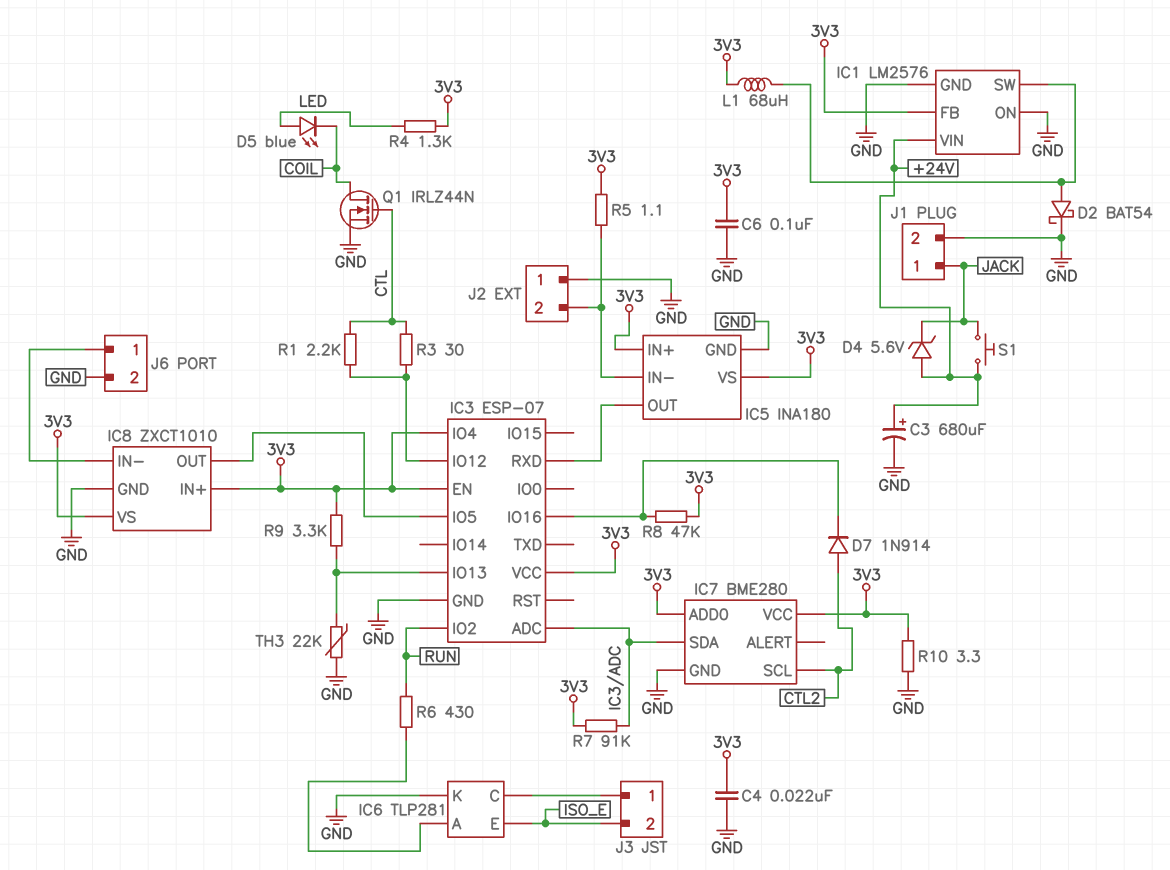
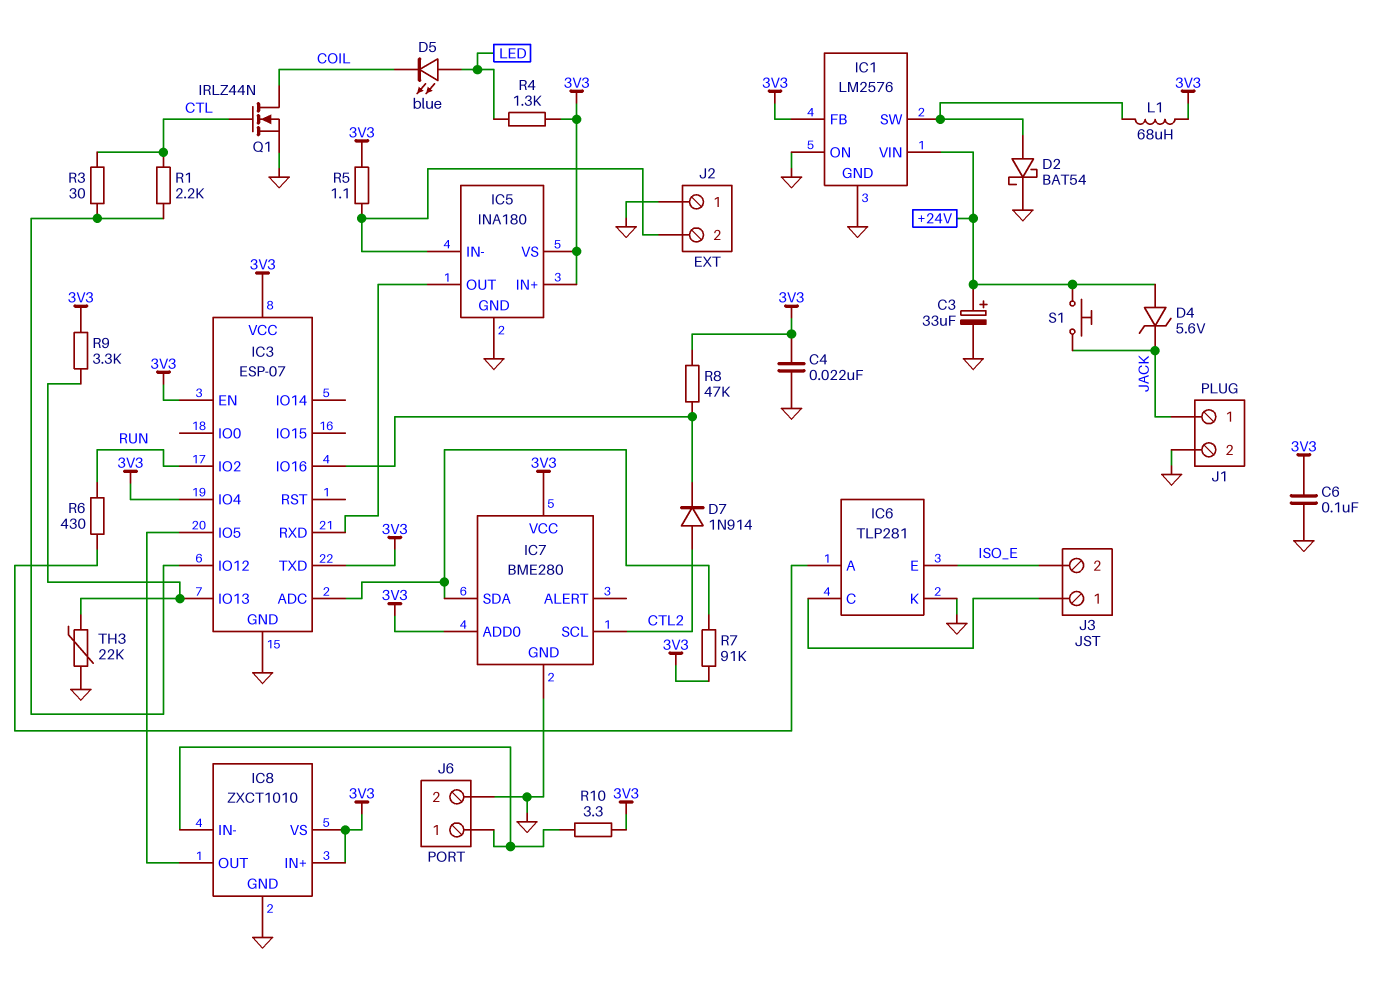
C3: 680uF (plus +24V, minus GND) -> 33uF (plus +24V, minus GND)
IC3 pin TXD: none -> 3V3
R10: 3.3 (3V3, GND) -> 3.3 (3V3, IC8/IN-)

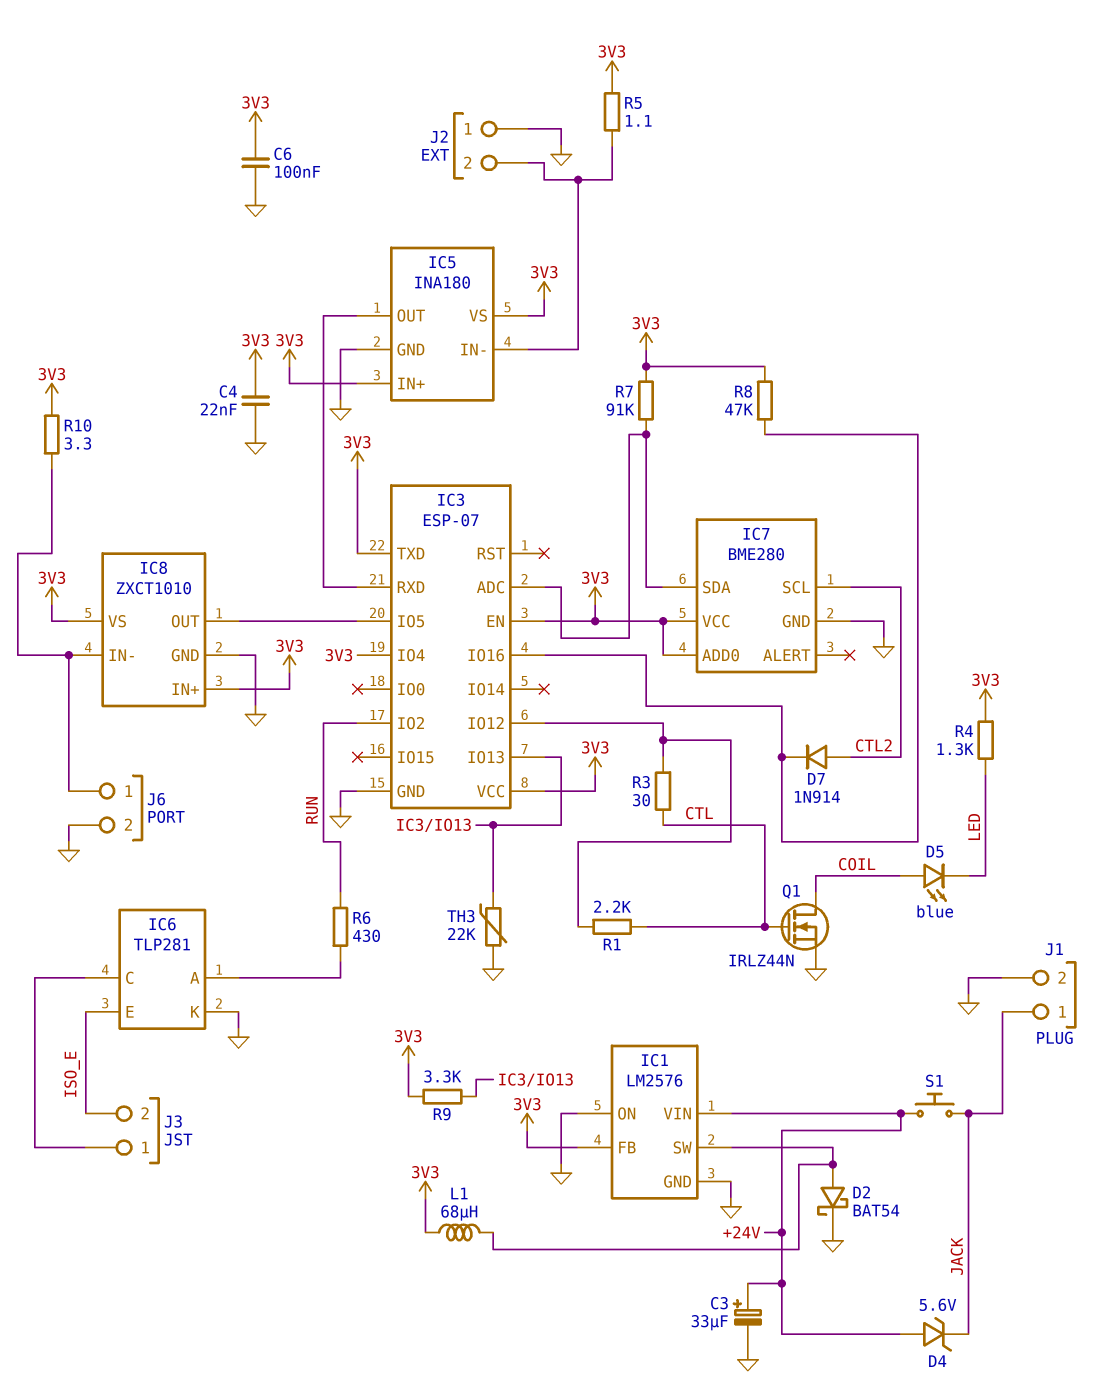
D5: LED blue (A LED, K COIL) -> LED blue (A COIL, K LED)

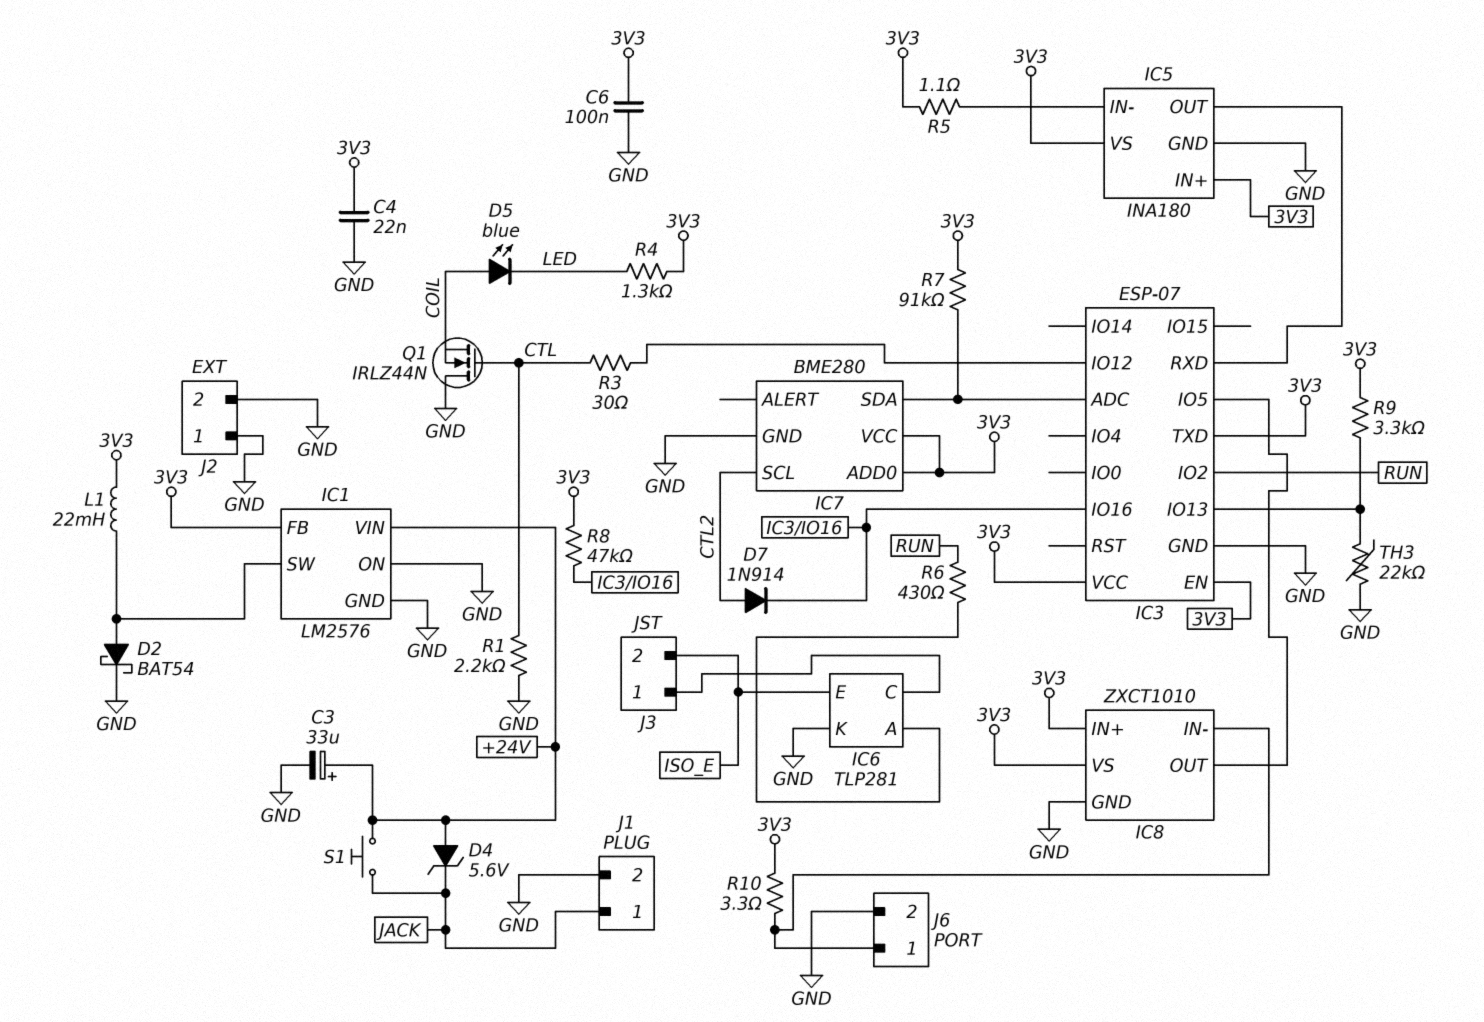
IC3 pin IO4: 3V3 -> none
J2 pin 2: IC5/IN- -> GND
L1: 68uH (3V3, IC1/SW) -> 22mH (3V3, IC1/SW)
Q1: NMOS IRLZ44N (G CTL, D COIL, S GND) -> NMOS IRLZ44N (G CTL, D GND, S COIL)
R1: 2.2k (CTL, IC3/IO12) -> 2.2k (CTL, GND)

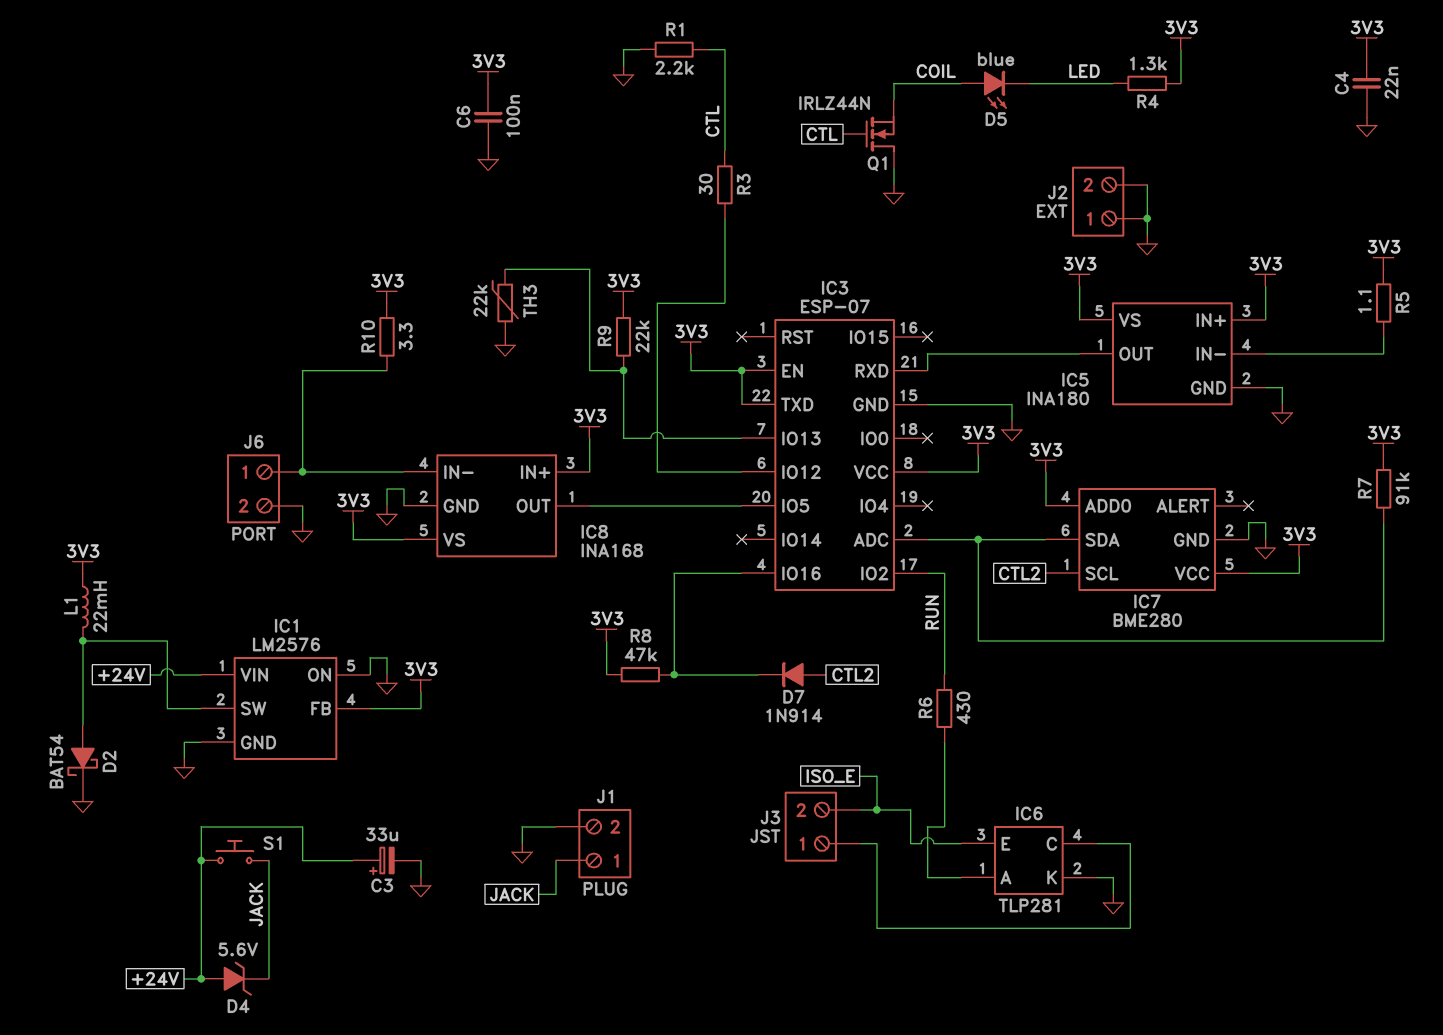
IC8: ZXCT1010 -> INA168
R9: 3.3k (3V3, IC3/IO13) -> 22k (3V3, IC3/IO13)

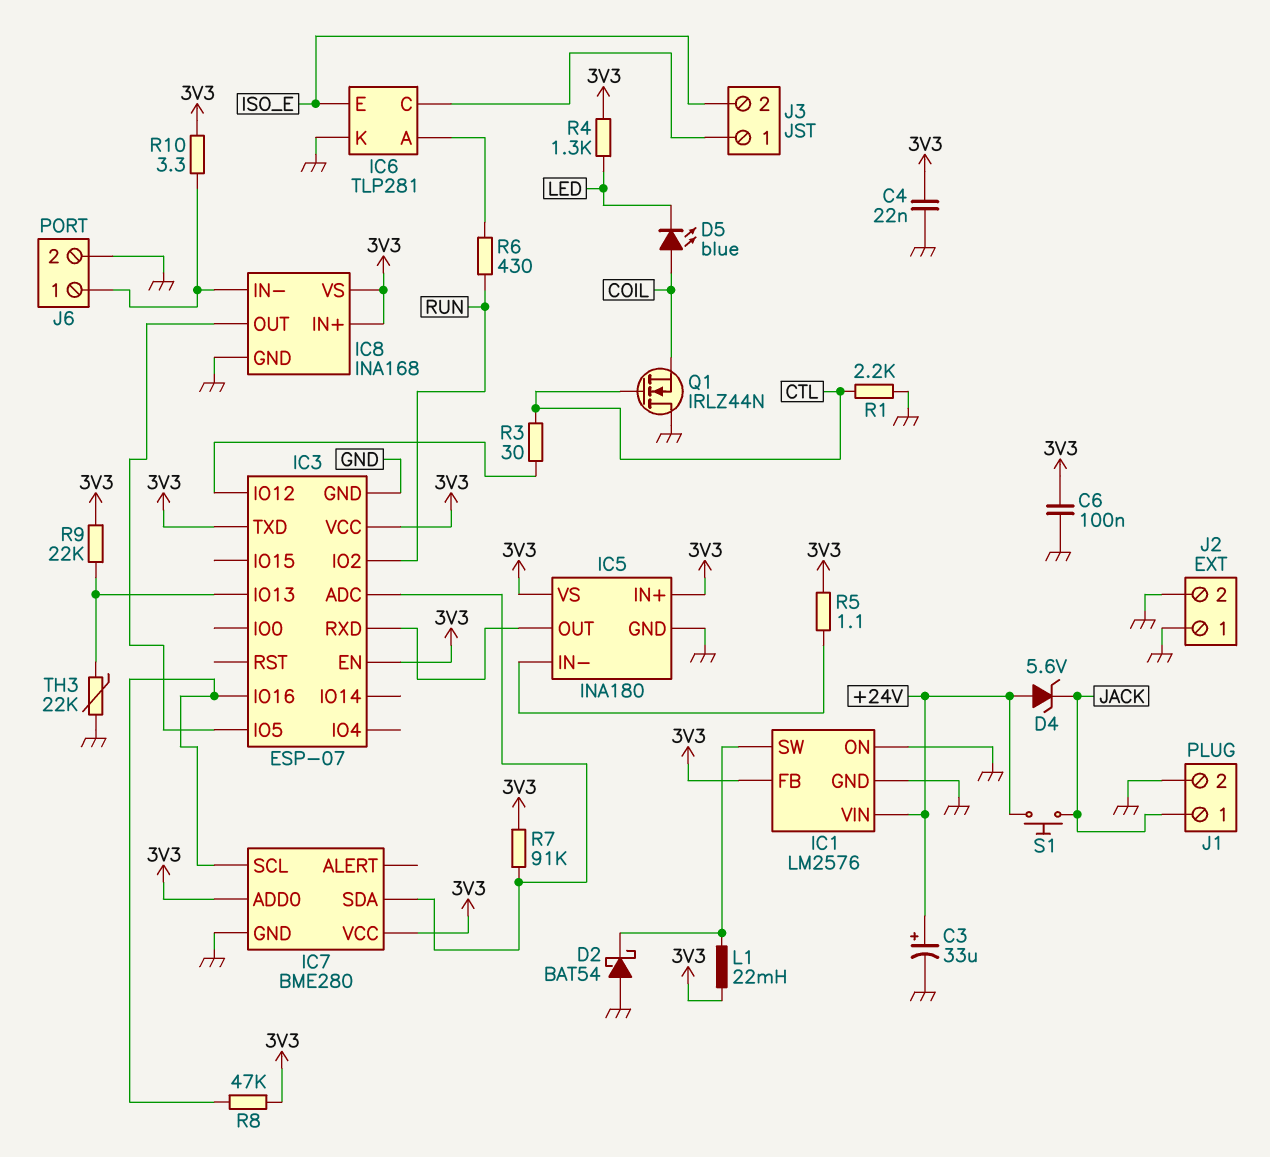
D2: schottky BAT54 (A IC1/SW, K GND) -> schottky BAT54 (A GND, K IC1/SW)
D7: diode 1N914 (A CTL2, K IC3/IO16) -> none
IC7 pin SCL: CTL2 -> IC3/IO16

